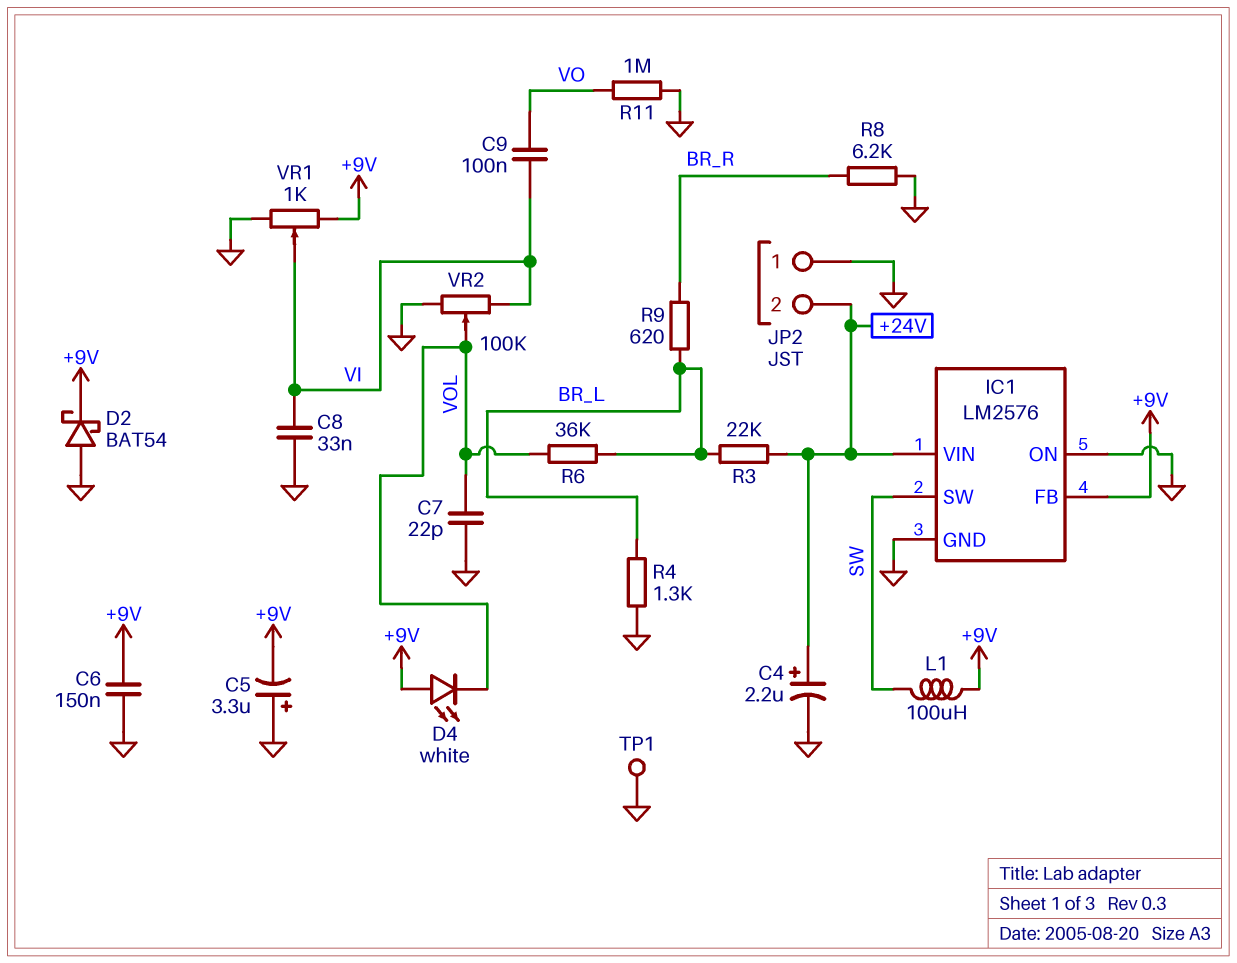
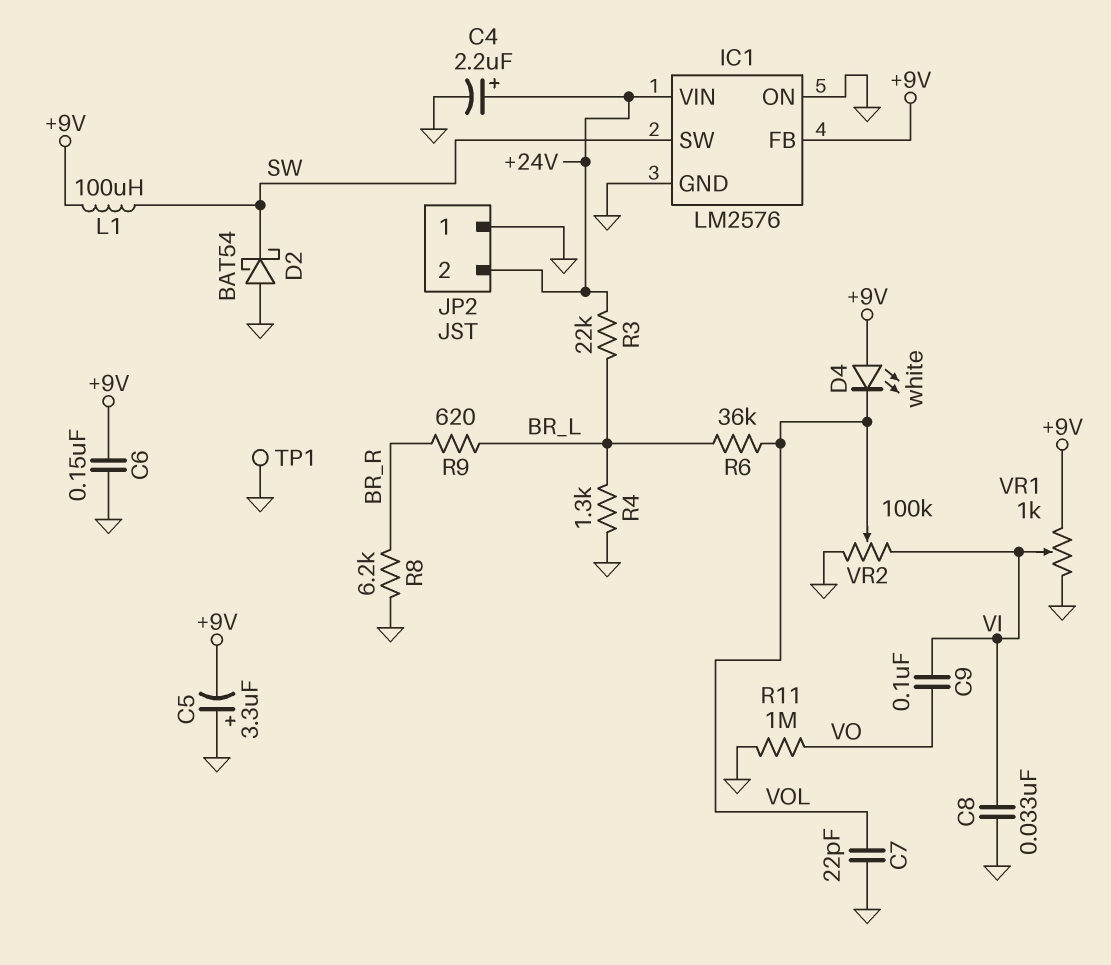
D2: schottky BAT54 (A GND, K +9V) -> schottky BAT54 (A GND, K SW)

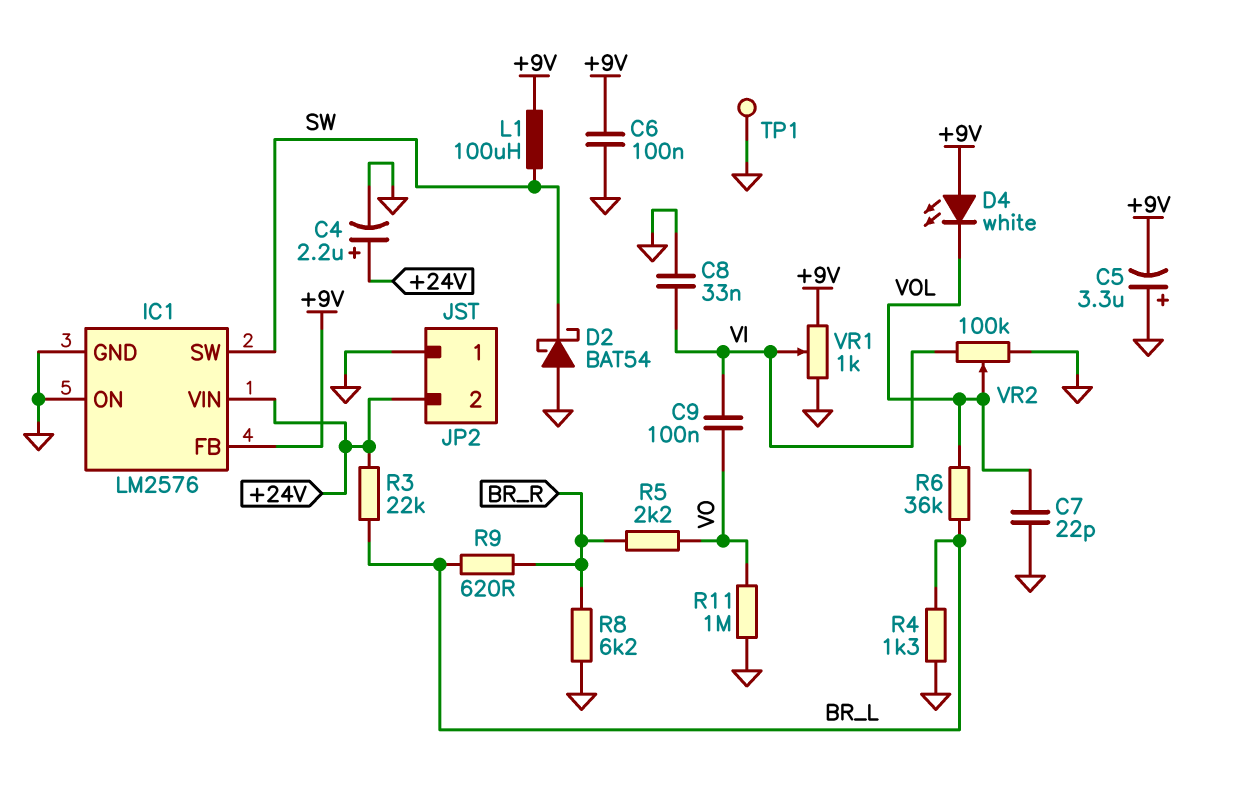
C6: 150nF (+9V, GND) -> 100nF (+9V, GND)
R5: none -> 2.2k (BR_R, VO)

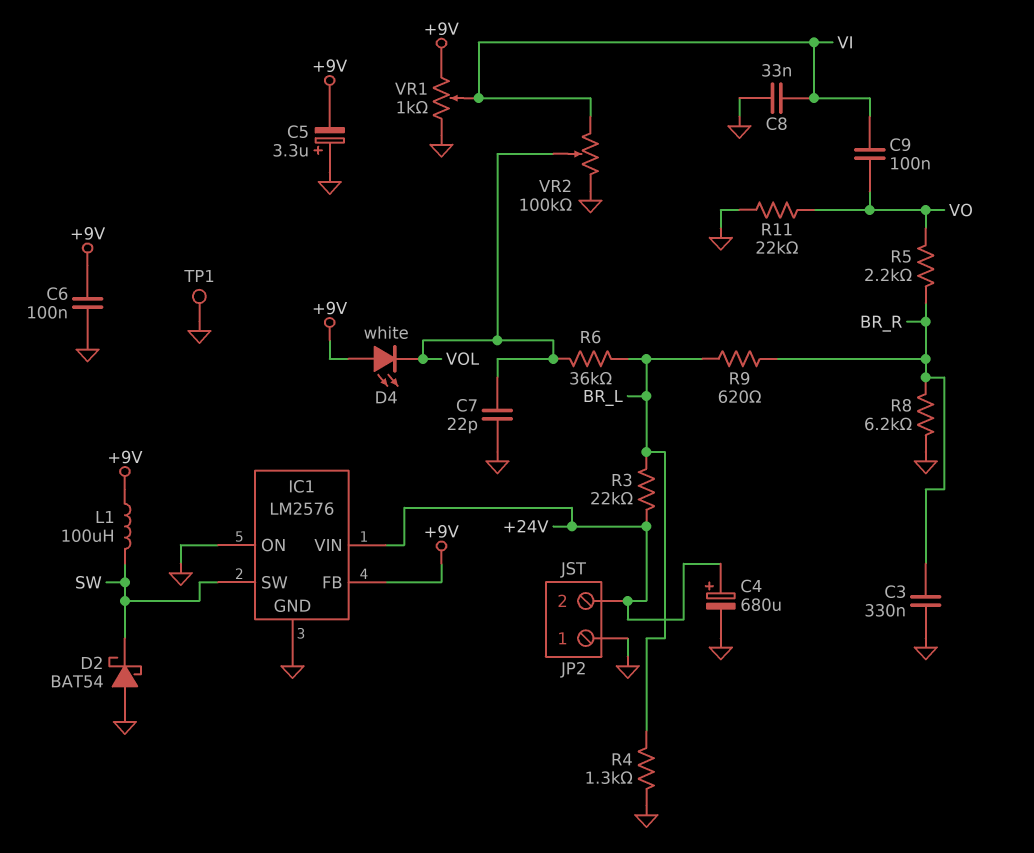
C3: none -> 330nF (BR_R, GND)
C4: 2.2uF (plus +24V, minus GND) -> 680uF (plus +24V, minus GND)
R11: 1M (GND, VO) -> 22k (GND, VO)

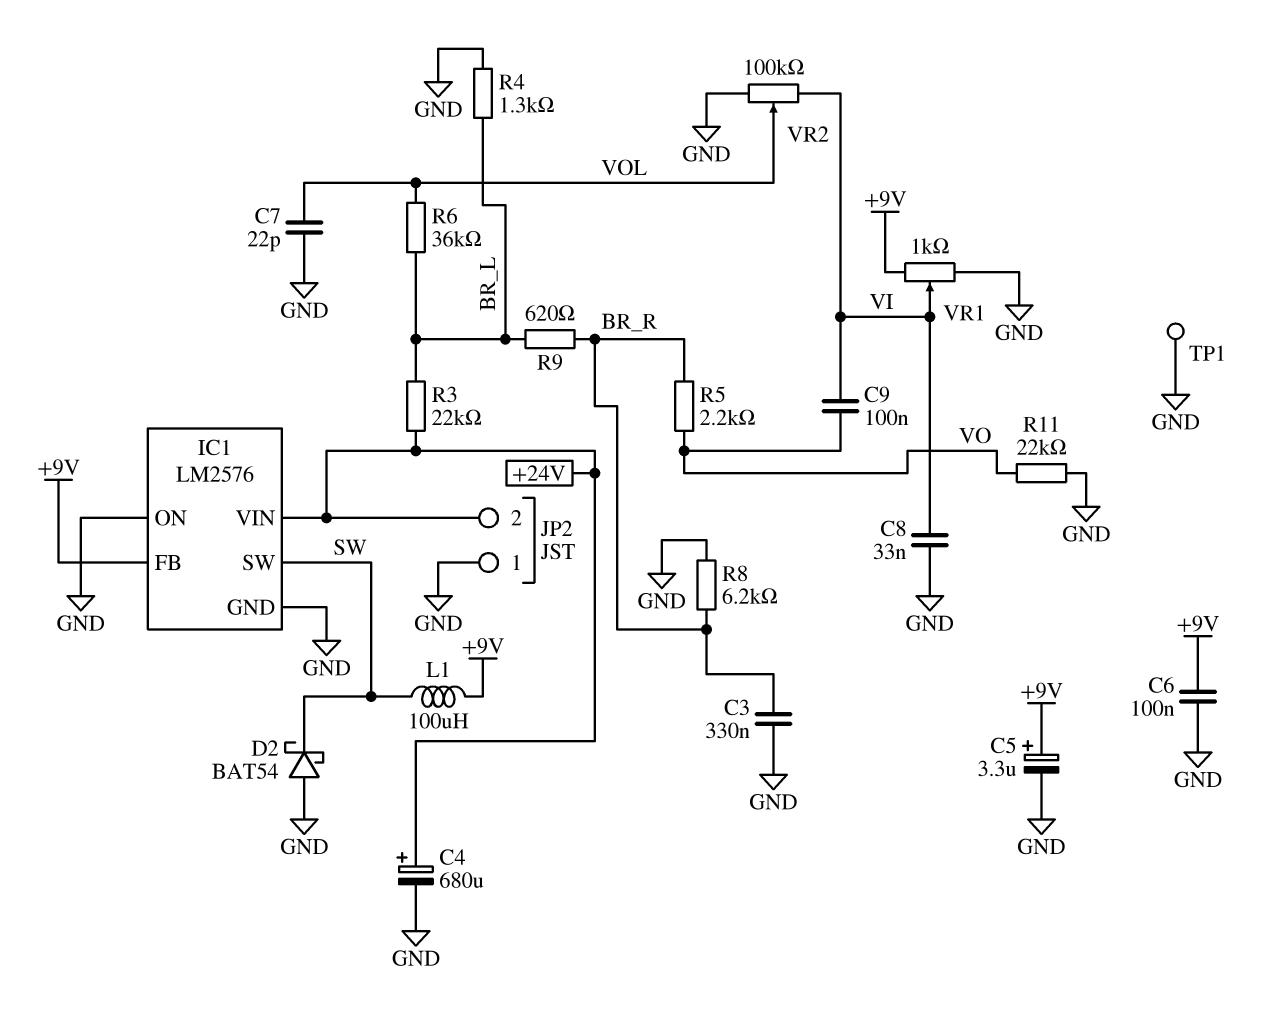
C5: 3.3uF (plus GND, minus +9V) -> 3.3uF (plus +9V, minus GND)
D4: LED white (A +9V, K VOL) -> none

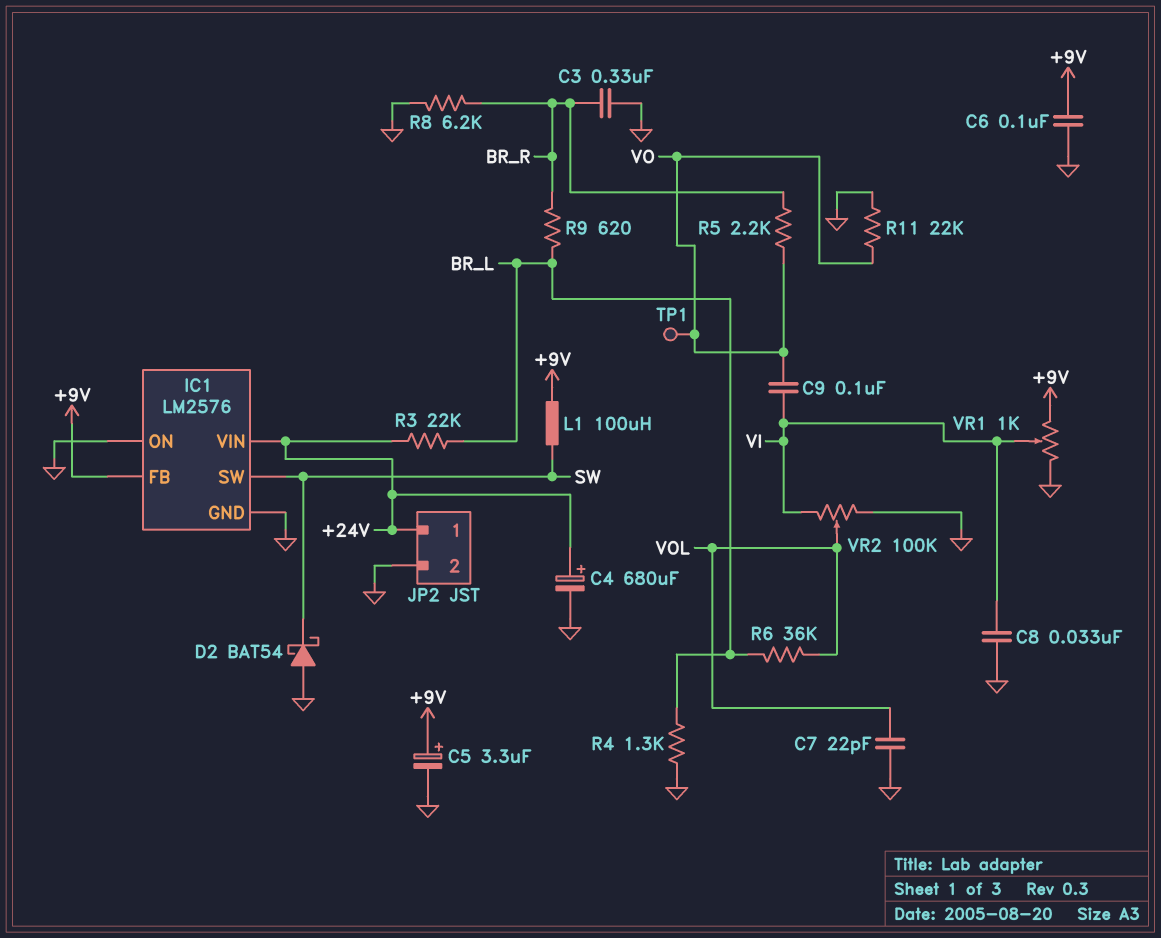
JP2 pin 1: GND -> +24V
JP2 pin 2: +24V -> GND
TP1: test point (GND) -> test point (VO)

